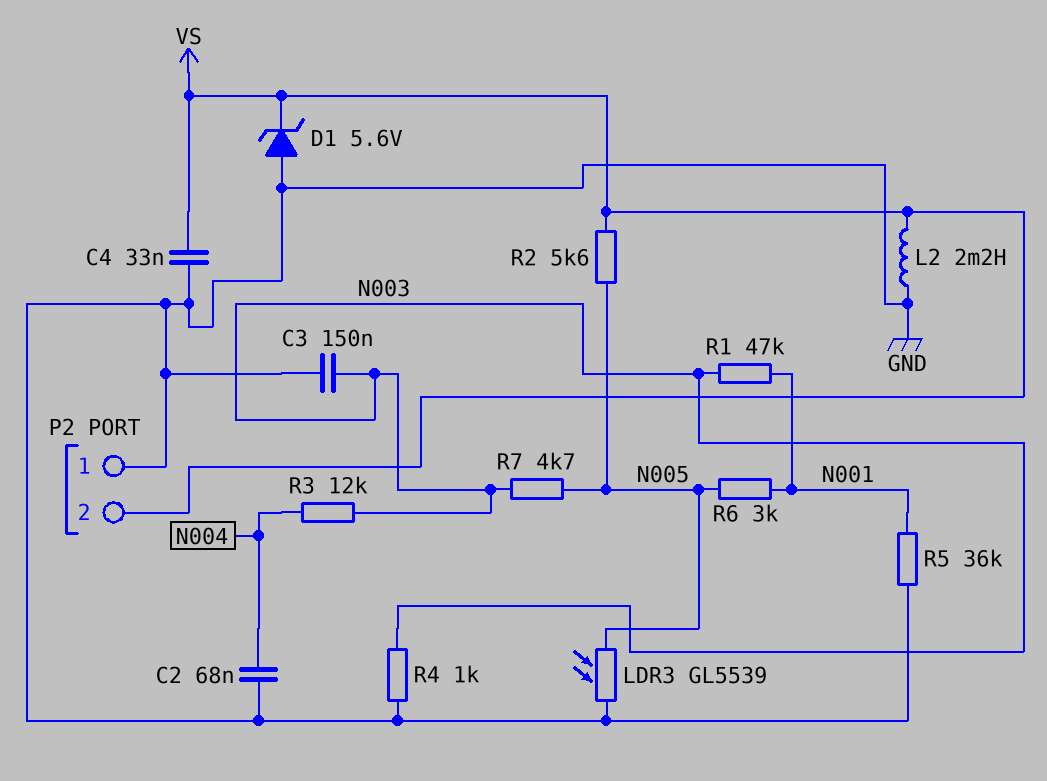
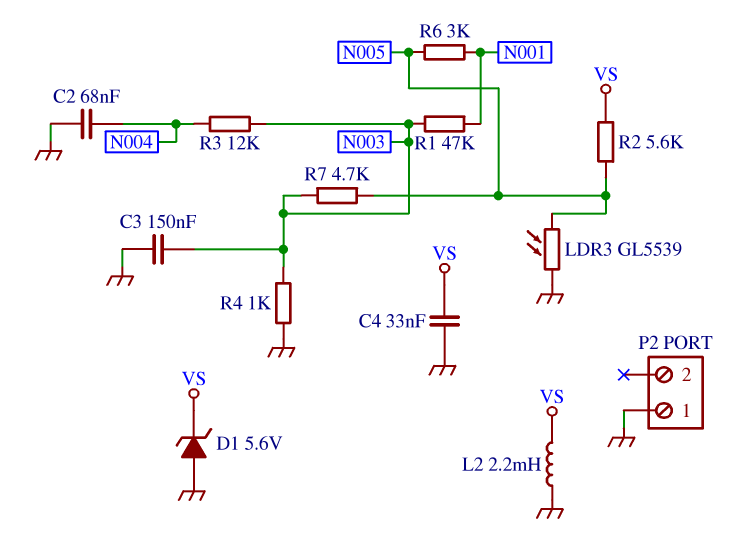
P2 pin 2: VS -> none
R5: 36k (GND, N001) -> none

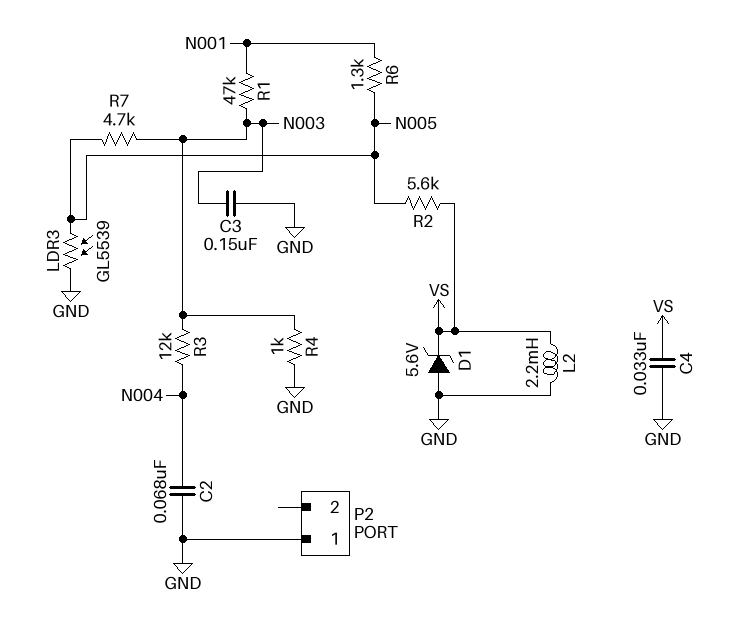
R6: 3k (N001, N005) -> 1.3k (N001, N005)

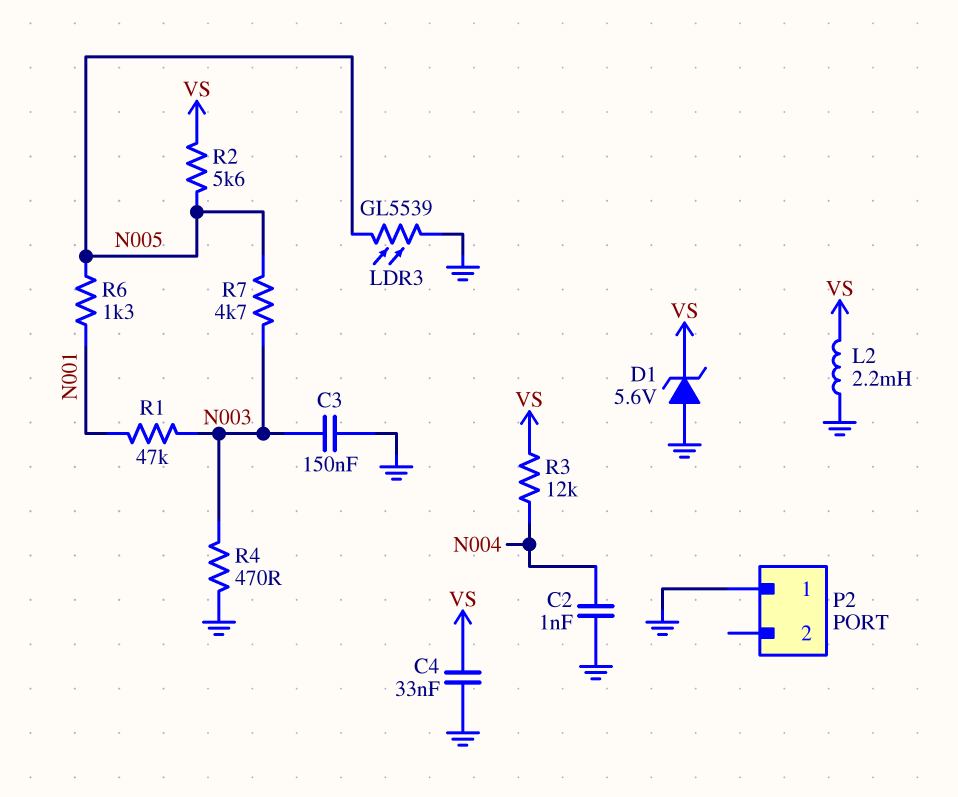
C2: 68nF (GND, N004) -> 1nF (GND, N004)
R3: 12k (N003, N004) -> 12k (N004, VS)
R4: 1k (GND, N003) -> 470 (GND, N003)

